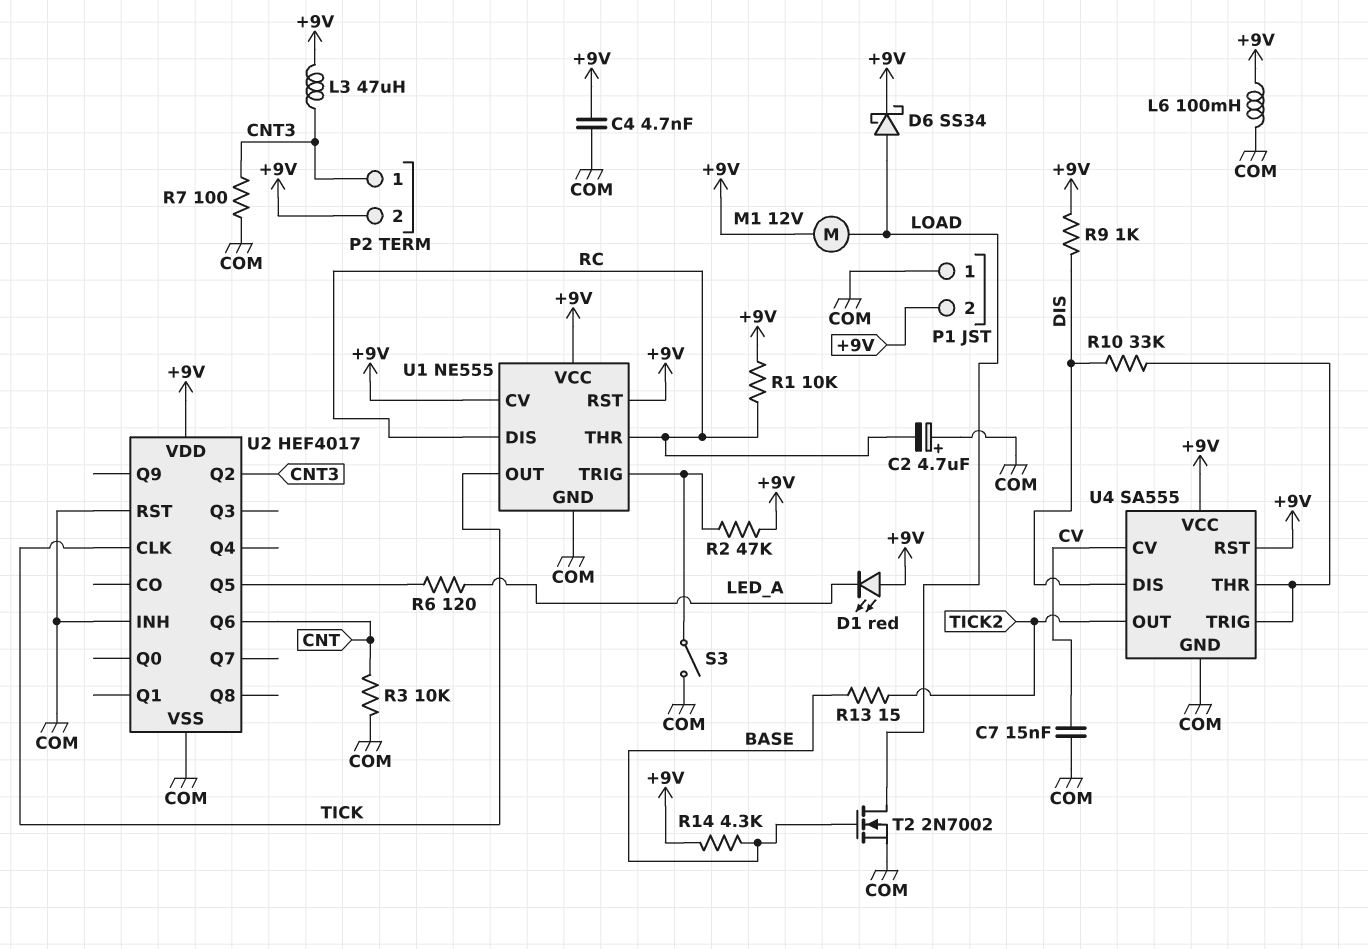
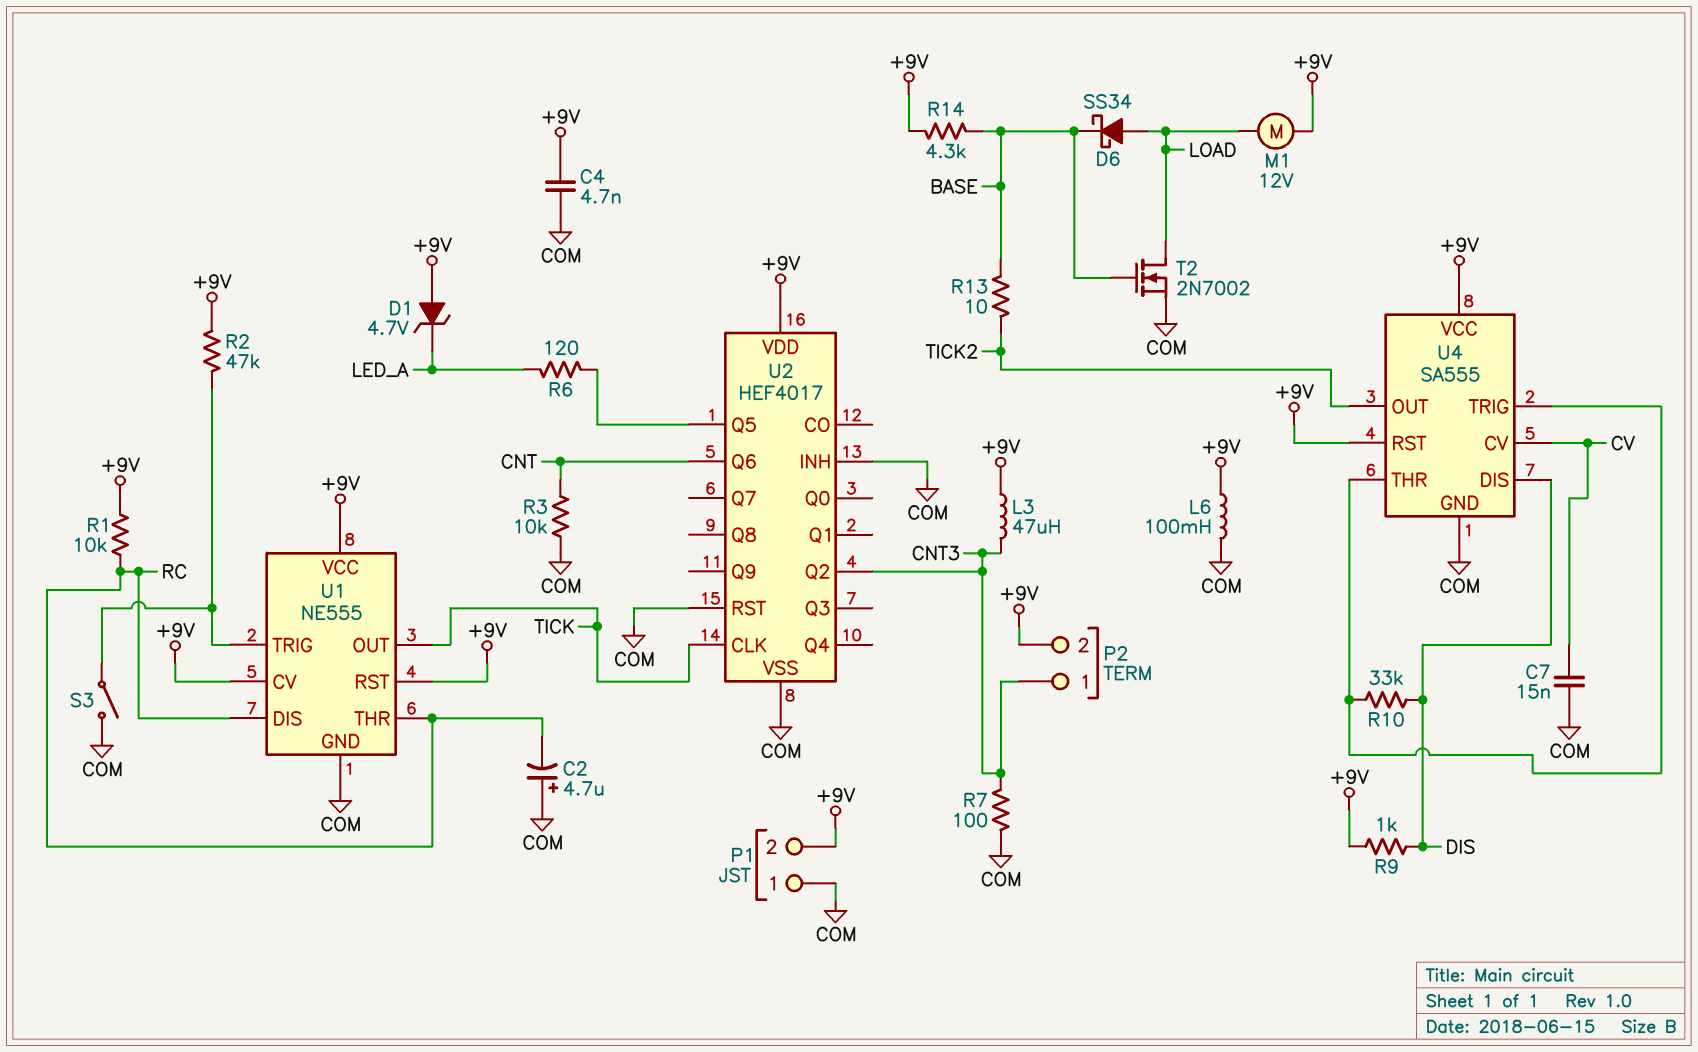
D1: LED red (A +9V, K LED_A) -> zener 4.7V (A +9V, K LED_A)
D6: schottky SS34 (A LOAD, K +9V) -> schottky SS34 (A LOAD, K BASE)
R13: 15 (BASE, TICK2) -> 10 (BASE, TICK2)

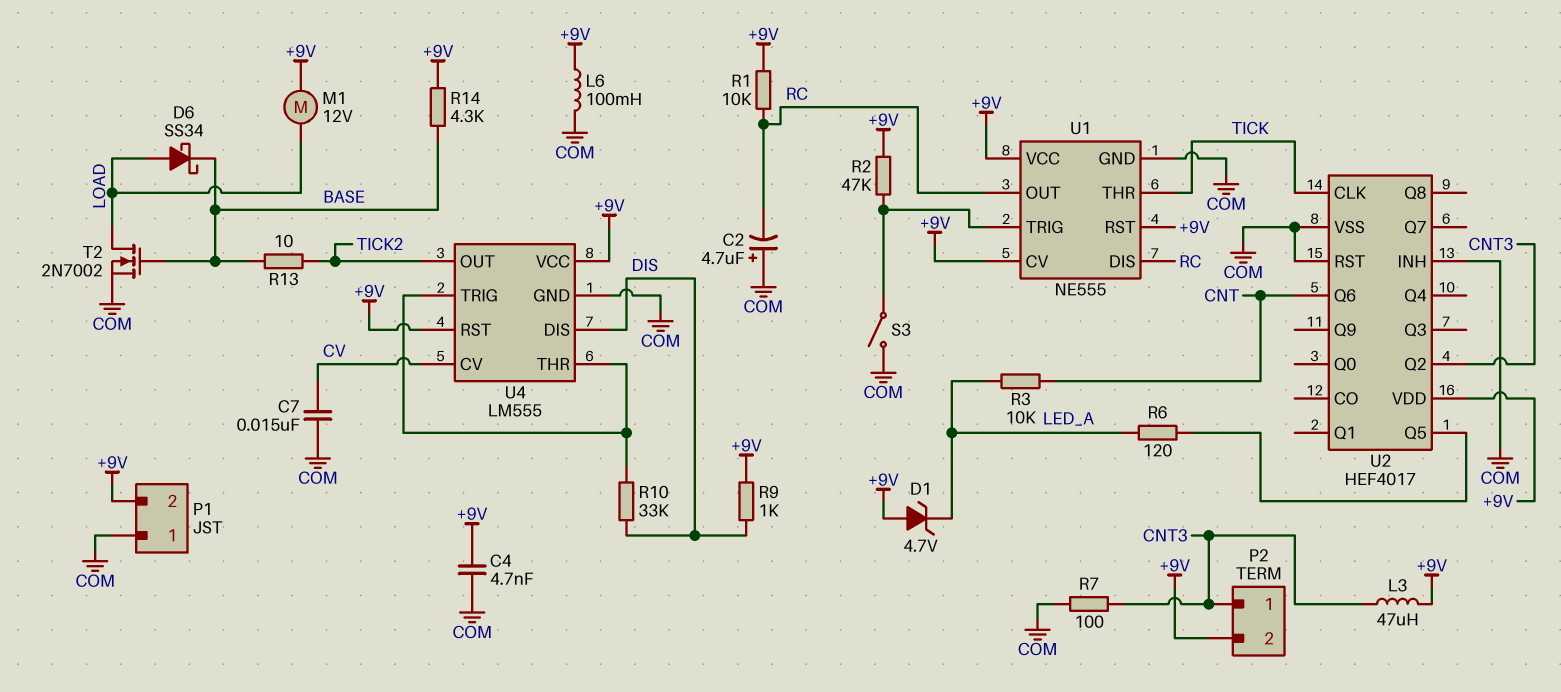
R3: 10k (CNT, COM) -> 10k (CNT, LED_A)
U1 pin OUT: TICK -> RC
U1 pin THR: RC -> TICK
U4: SA555 -> LM555

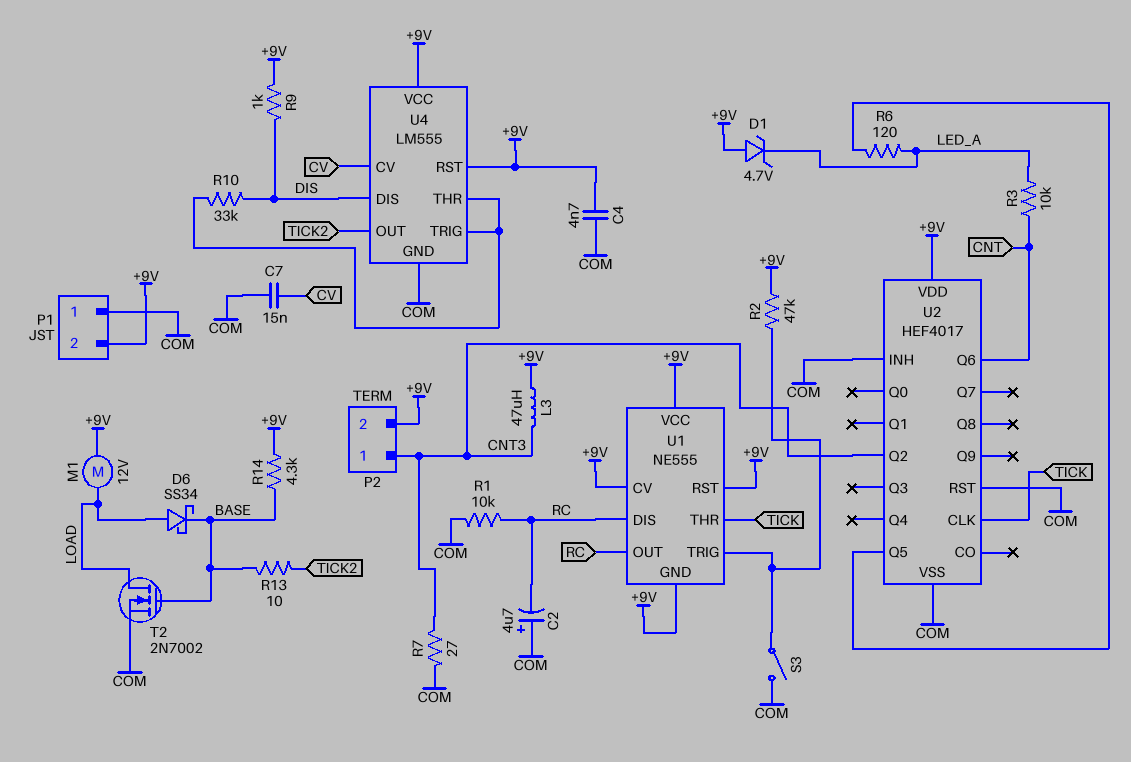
L6: 100mH (+9V, COM) -> none
R1: 10k (+9V, RC) -> 10k (COM, RC)
R7: 100 (CNT3, COM) -> 27 (CNT3, COM)
U1 pin GND: COM -> +9V

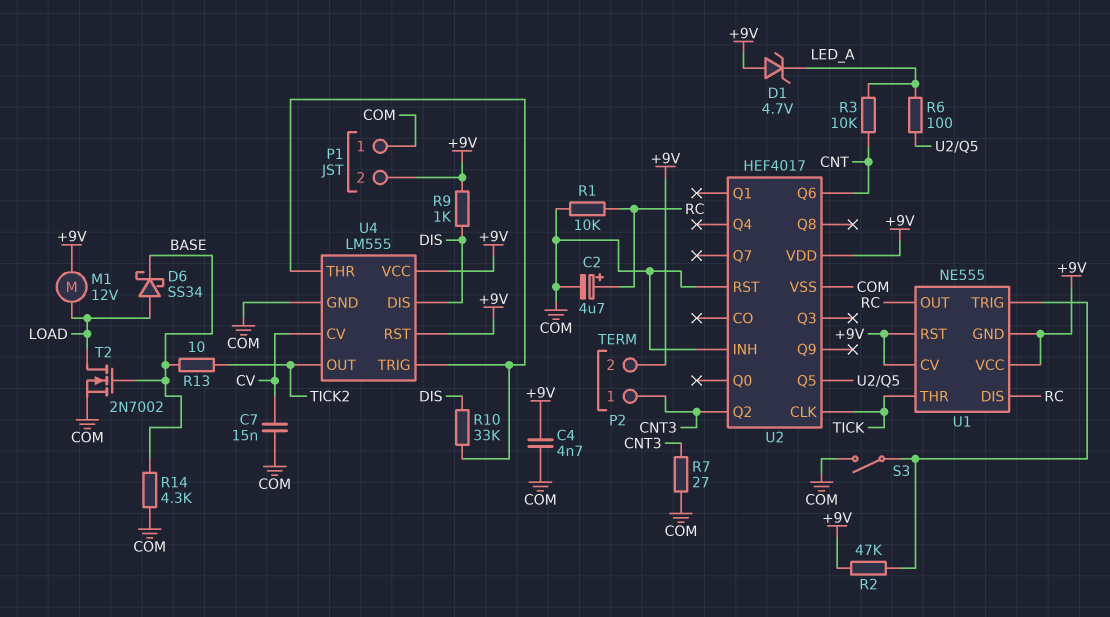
C2: 4.7uF (plus COM, minus RC) -> 4.7uF (plus RC, minus COM)
L3: 47uH (+9V, CNT3) -> none
R6: 120 (LED_A, U2/Q5) -> 100 (LED_A, U2/Q5)
R14: 4.3k (+9V, BASE) -> 4.3k (BASE, COM)

